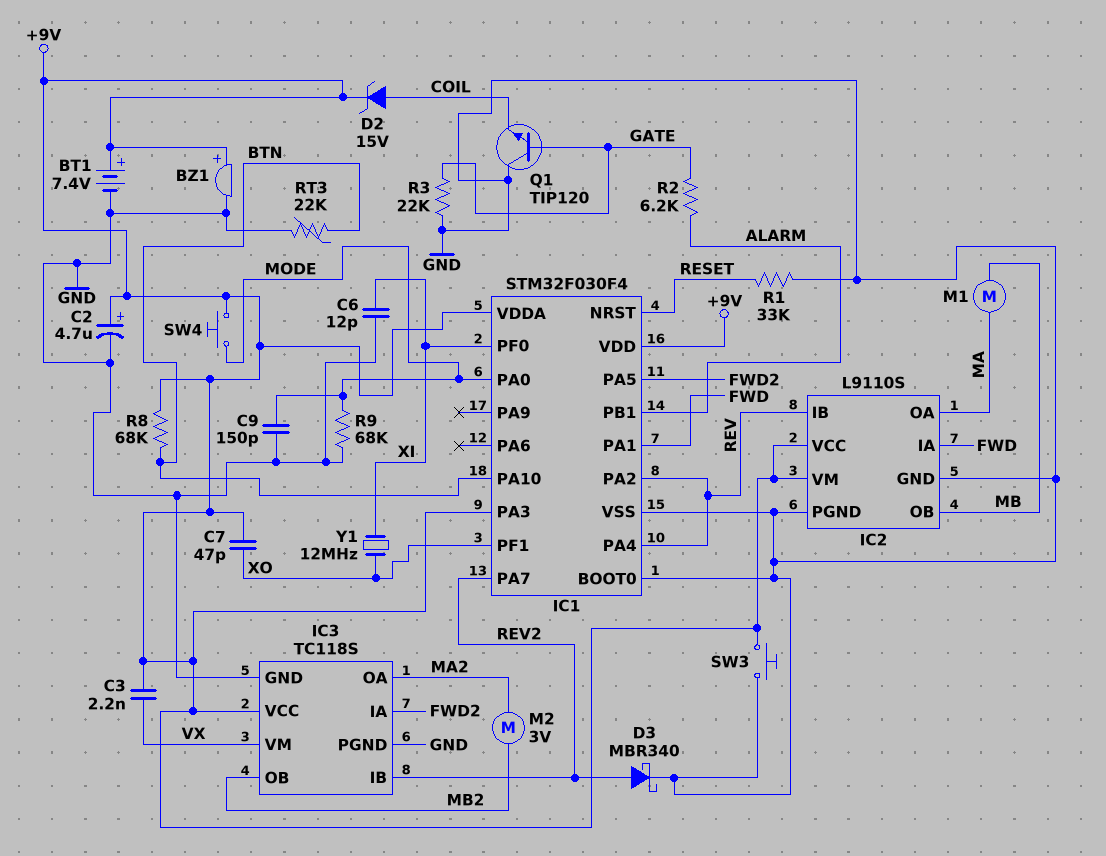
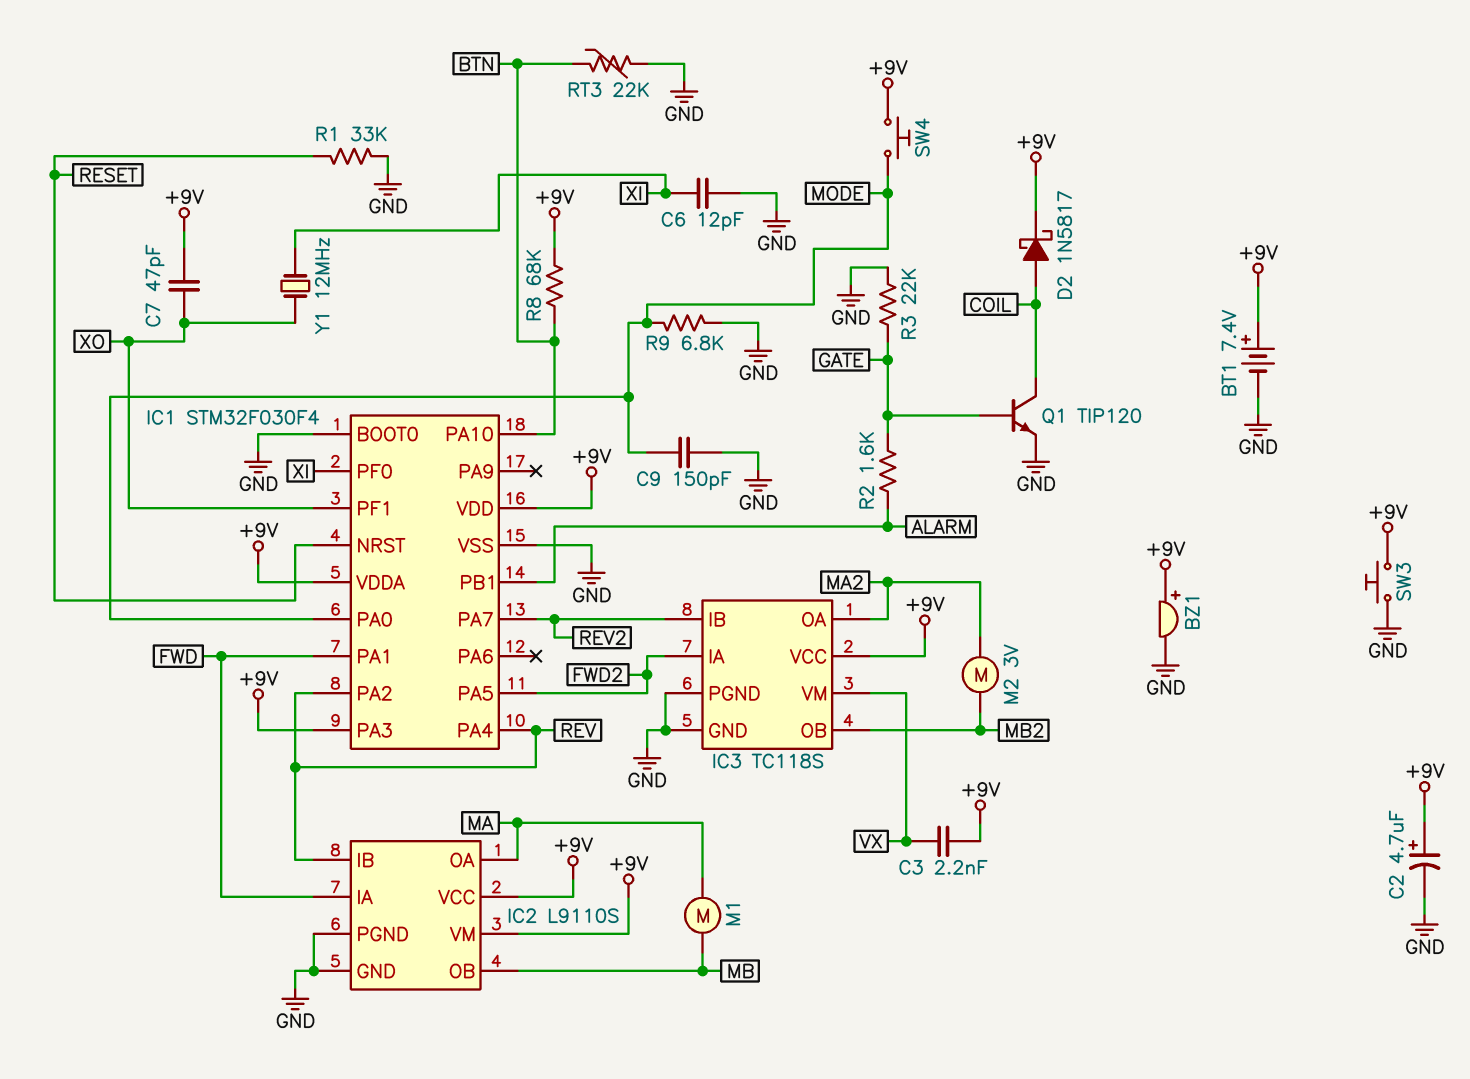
D2: zener 15V (A COIL, K +9V) -> schottky 1N5817 (A COIL, K +9V)
D3: schottky MBR340 (A REV2, K GND) -> none
Q1: NPN TIP120 (B GATE, C GND, E COIL) -> NPN TIP120 (B GATE, C COIL, E GND)
R2: 6.2k (ALARM, GATE) -> 1.6k (ALARM, GATE)
R9: 68k (GND, MODE) -> 6.8k (GND, MODE)

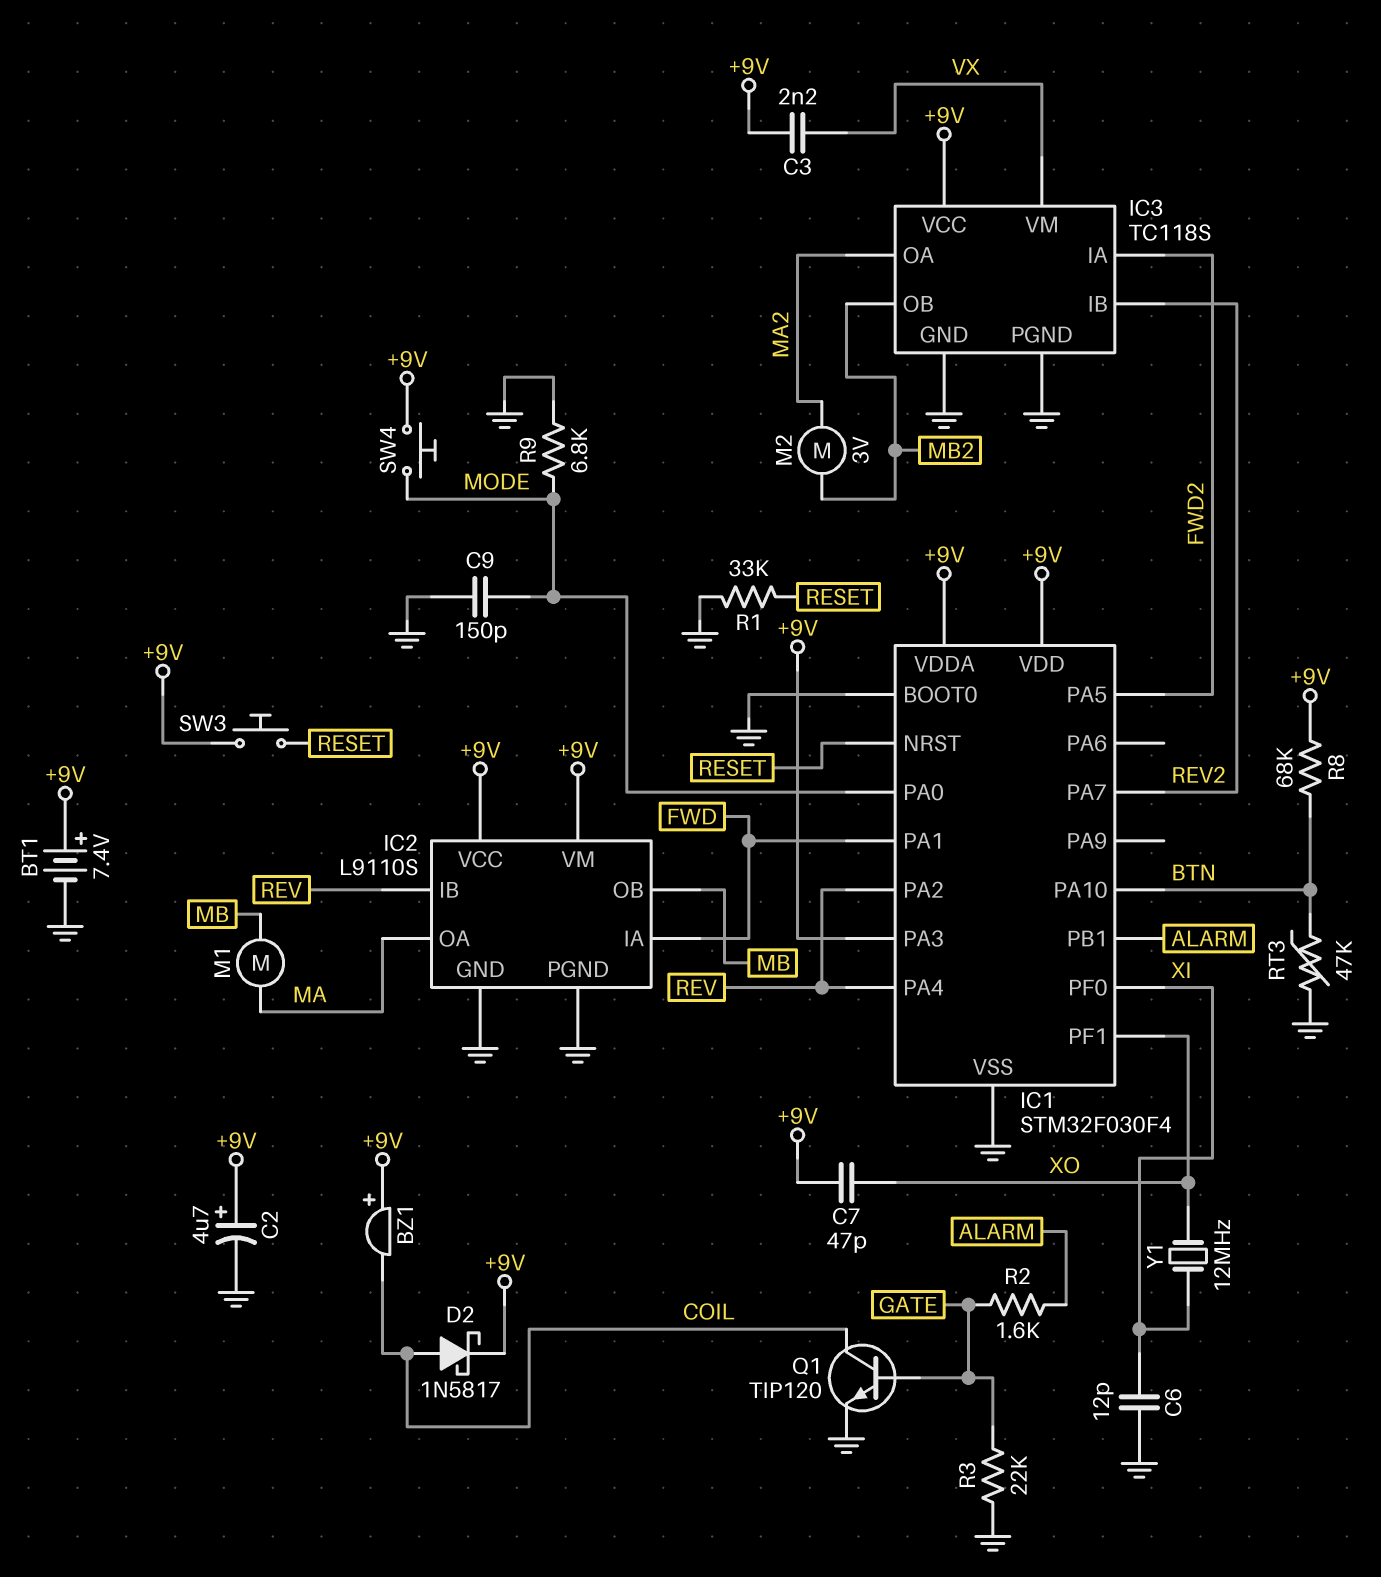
BZ1: buzzer (plus +9V, minus GND) -> buzzer (plus +9V, minus COIL)
RT3: 22k (BTN, GND) -> 47k (BTN, GND)
SW3: button (+9V, GND) -> button (+9V, RESET)

